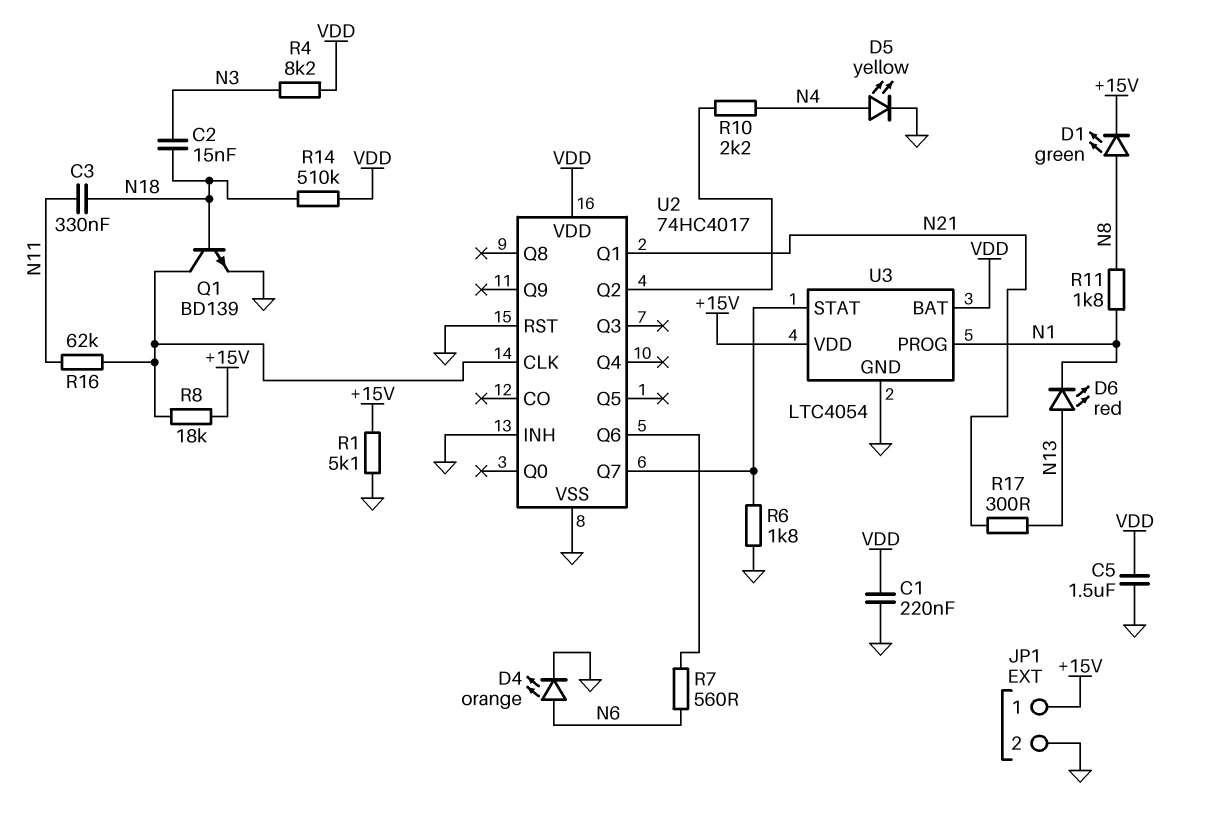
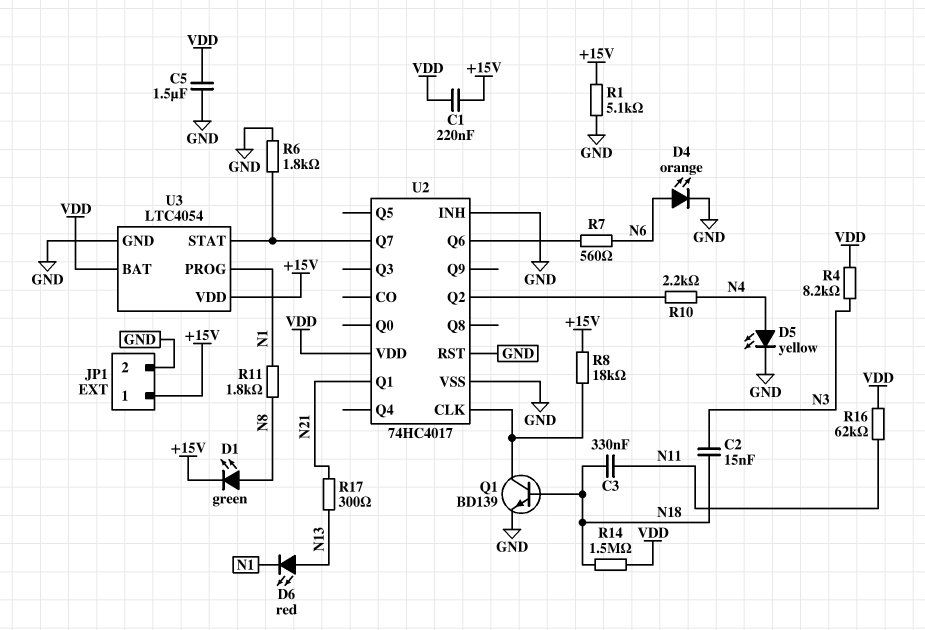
C1: 220nF (GND, VDD) -> 220nF (+15V, VDD)
R14: 510k (N18, VDD) -> 1.5M (N18, VDD)
R16: 62k (N11, U2/CLK) -> 62k (N11, VDD)

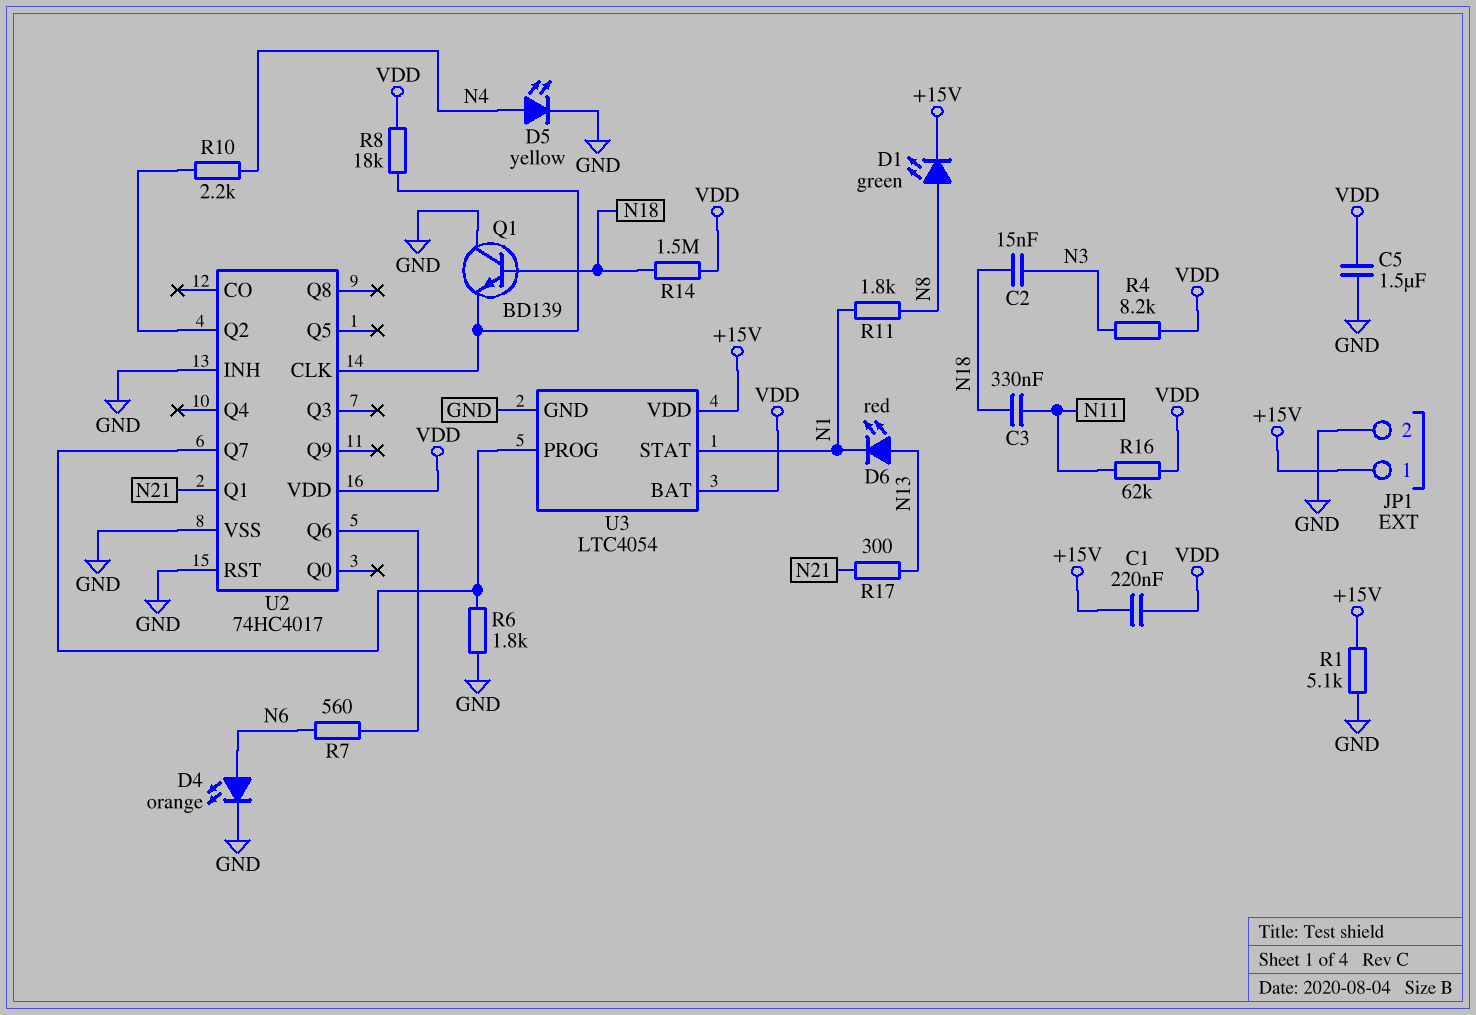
Q1: NPN BD139 (B N18, C U2/CLK, E GND) -> NPN BD139 (B N18, C GND, E U2/CLK)
R8: 18k (+15V, U2/CLK) -> 18k (U2/CLK, VDD)
U3 pin PROG: N1 -> U2/Q7
U3 pin STAT: U2/Q7 -> N1

